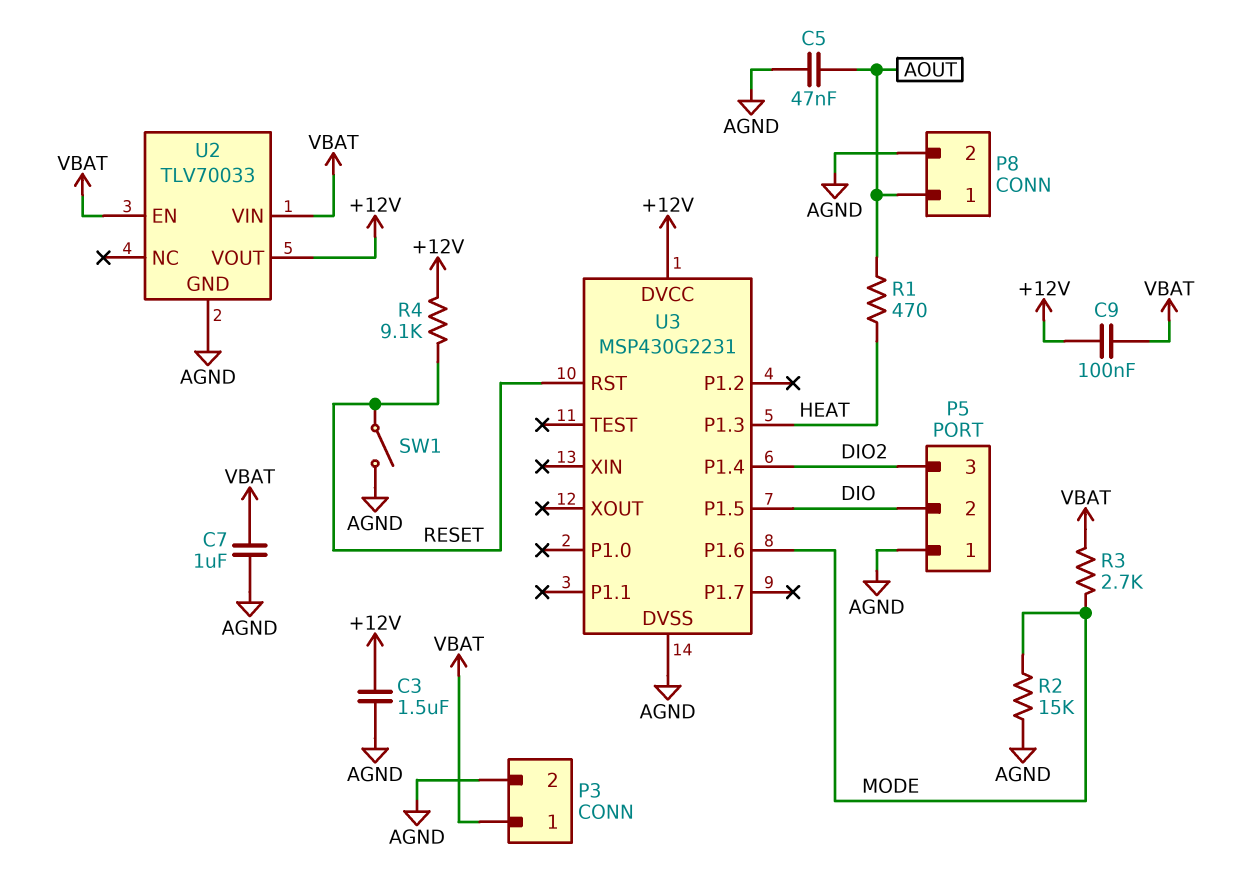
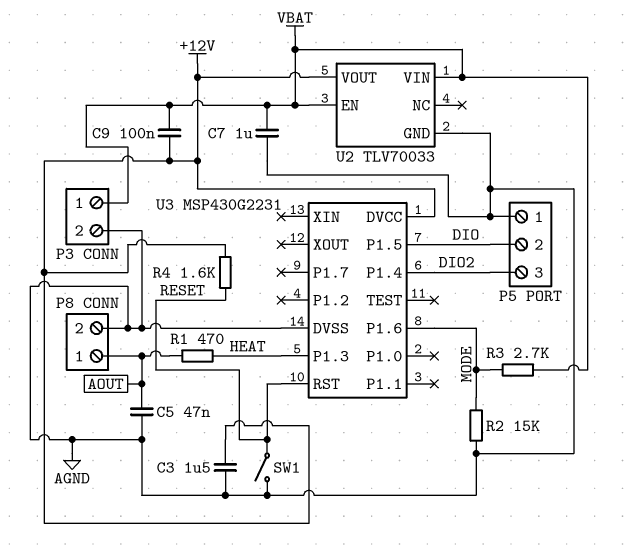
R4: 9.1k (+12V, RESET) -> 1.6k (+12V, RESET)

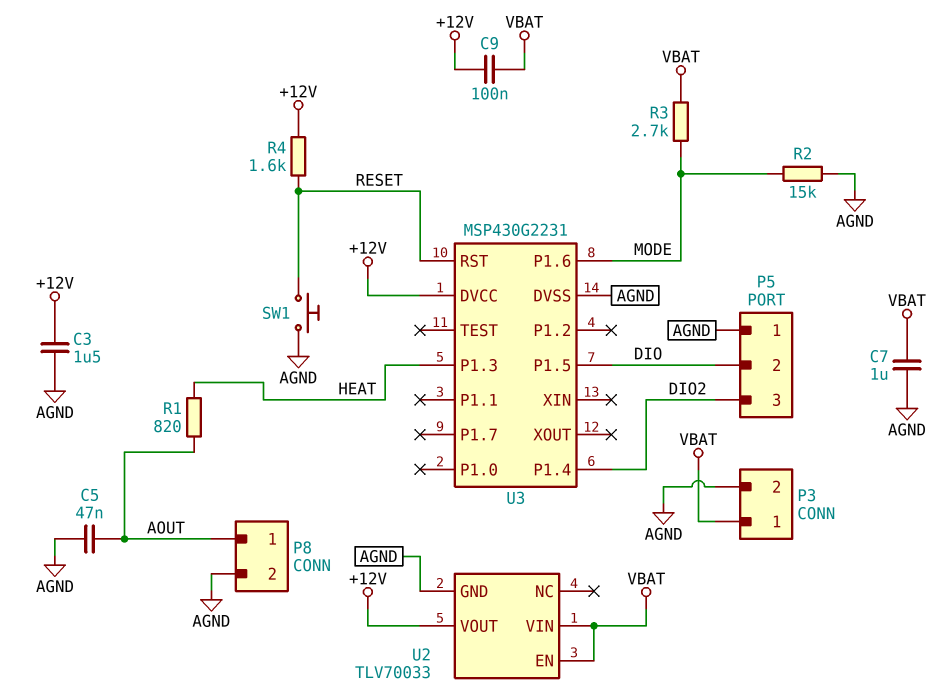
R1: 470 (AOUT, HEAT) -> 820 (AOUT, HEAT)
SW1: switch (AGND, RESET) -> button (AGND, RESET)

